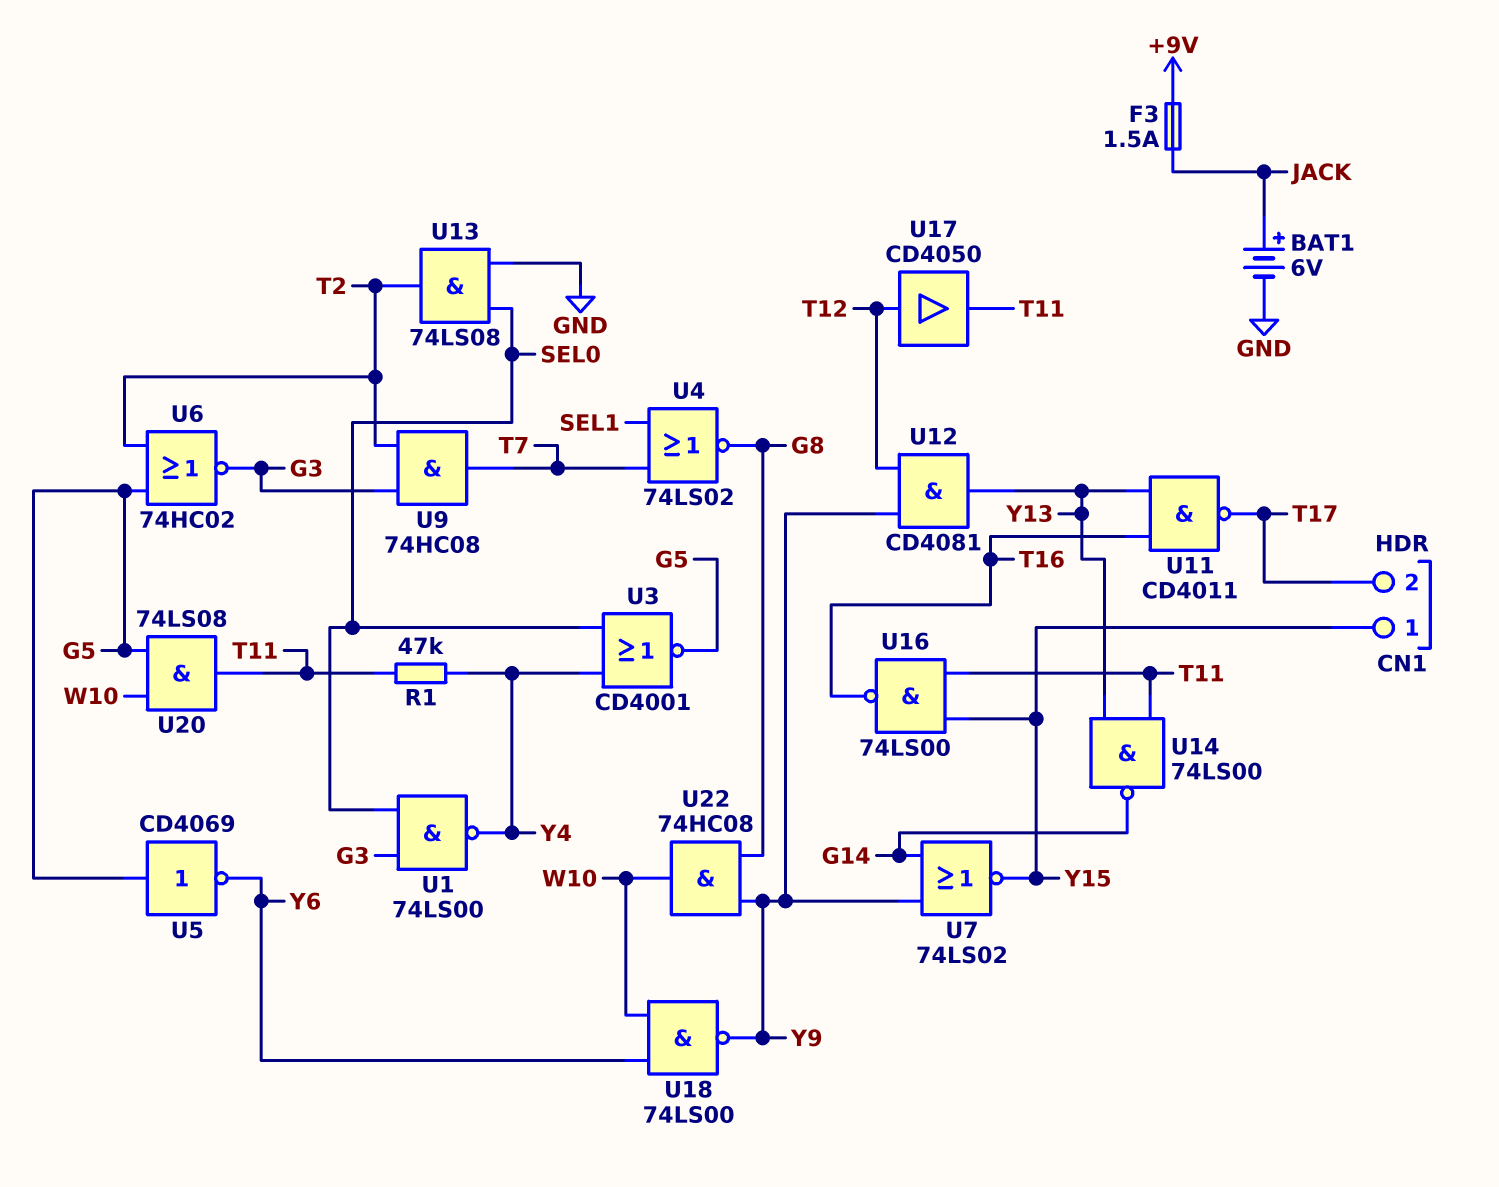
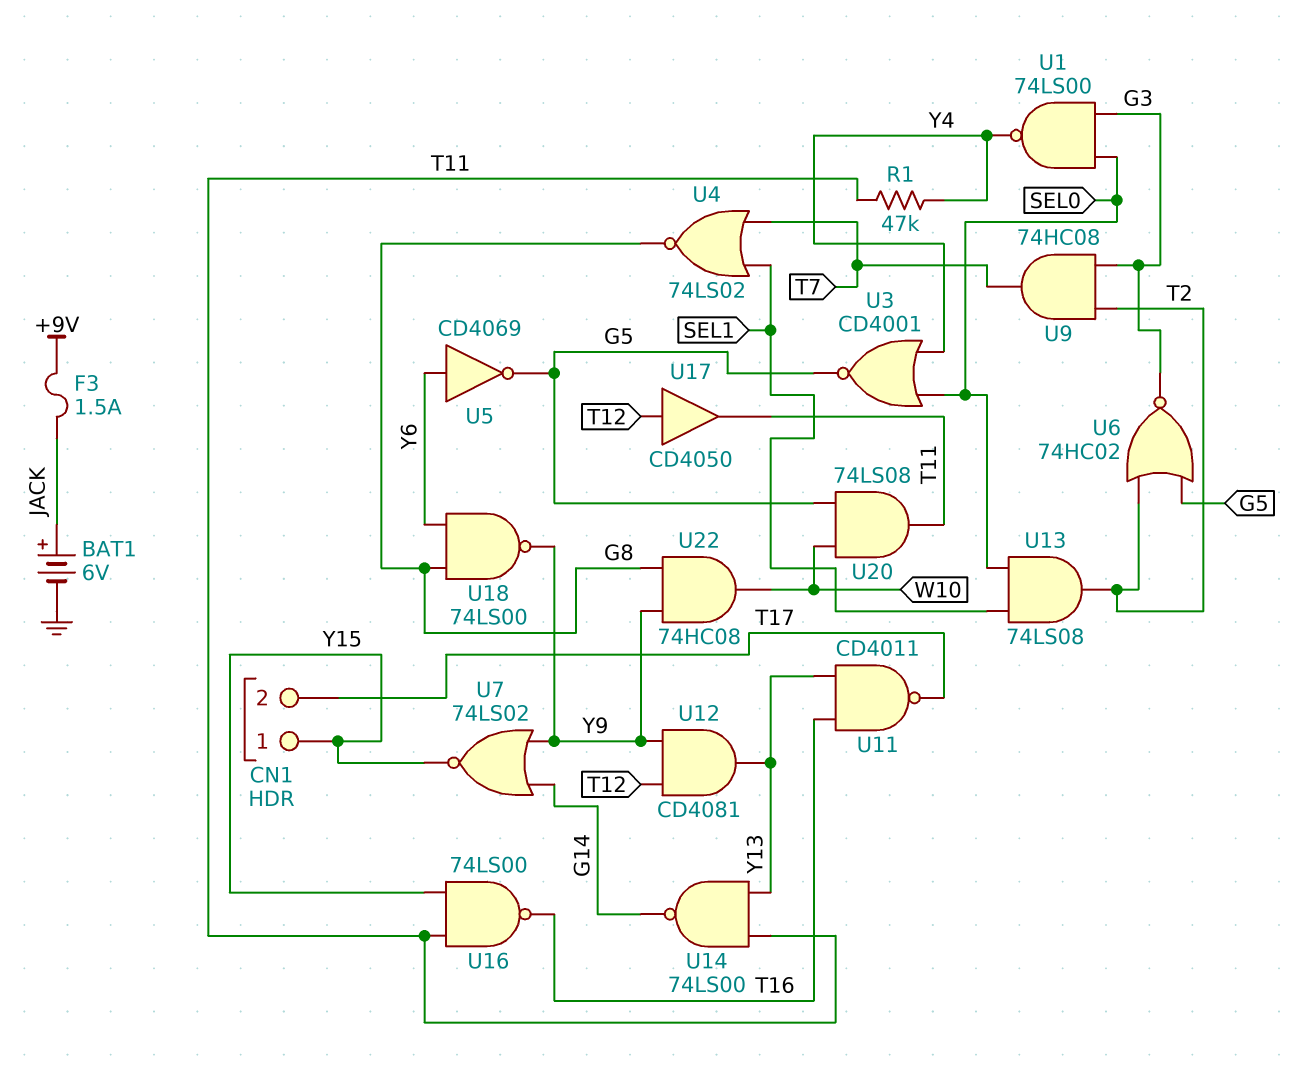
U5: NOT CD4069 (in G5, out Y6) -> NOT CD4069 (in Y6, out G5)
U13: AND 74LS08 (in GND, in SEL0, out T2) -> AND 74LS08 (in SEL0, in SEL1, out T2)
U18: NAND 74LS00 (in W10, in Y6, out Y9) -> NAND 74LS00 (in G8, in Y6, out Y9)

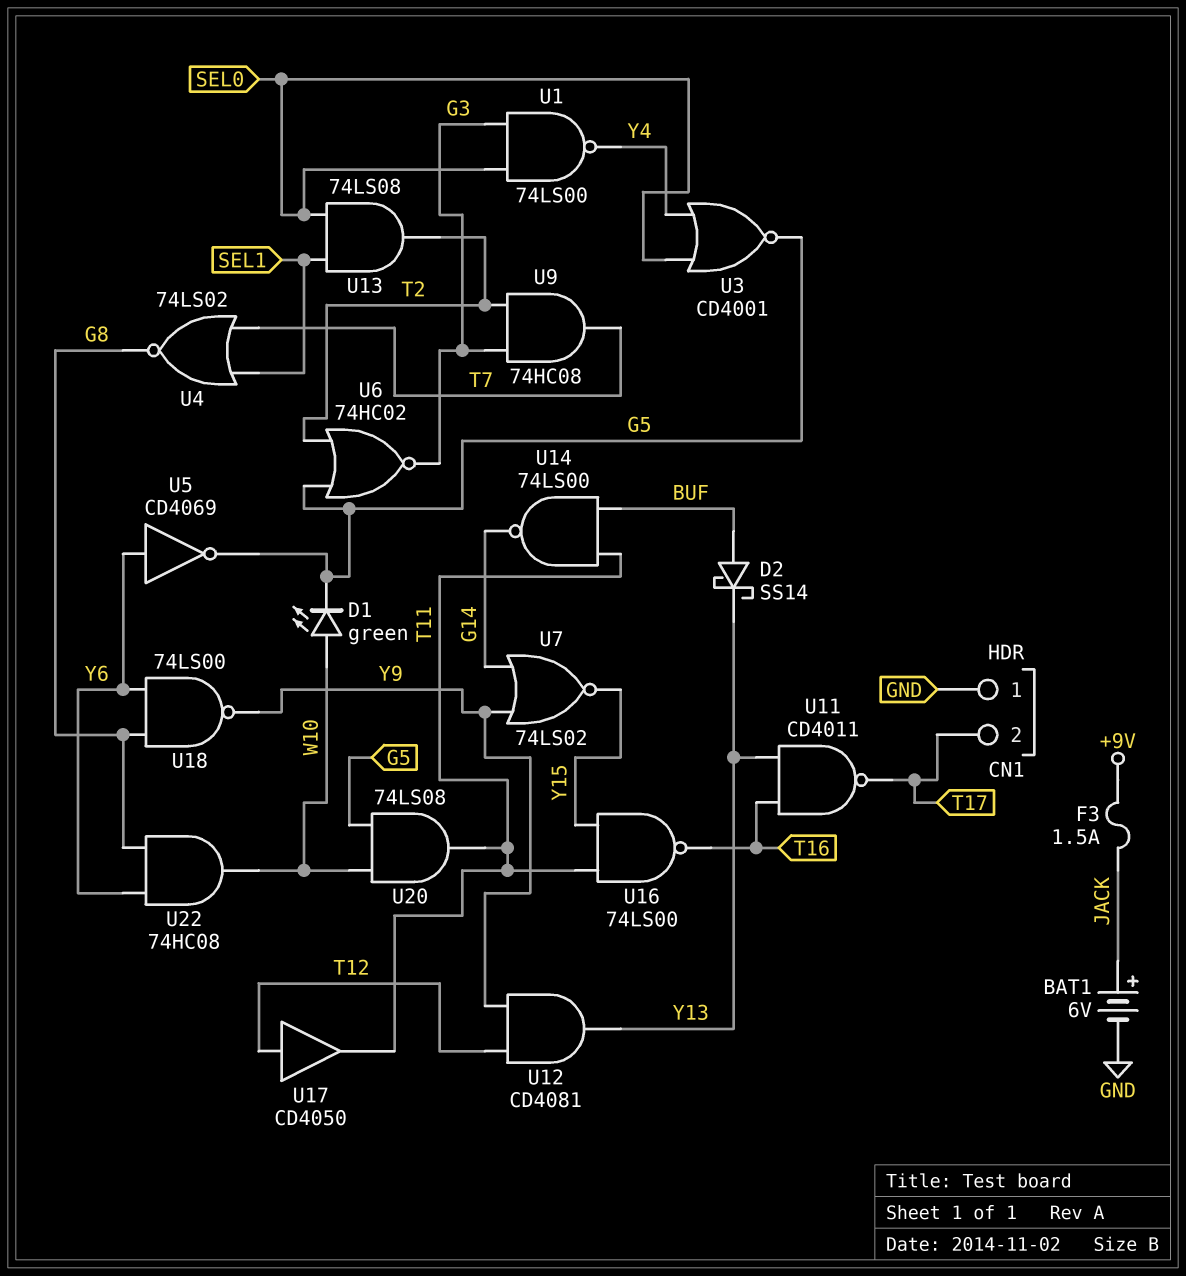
CN1 pin 1: Y15 -> GND
D1: none -> LED green (A W10, K G5)
D2: none -> schottky SS14 (A BUF, K Y13)
R1: 47k (T11, Y4) -> none
U14: NAND 74LS00 (in T11, in Y13, out G14) -> NAND 74LS00 (in BUF, in T11, out G14)
U22: AND 74HC08 (in G8, in Y9, out W10) -> AND 74HC08 (in G8, in Y6, out W10)

